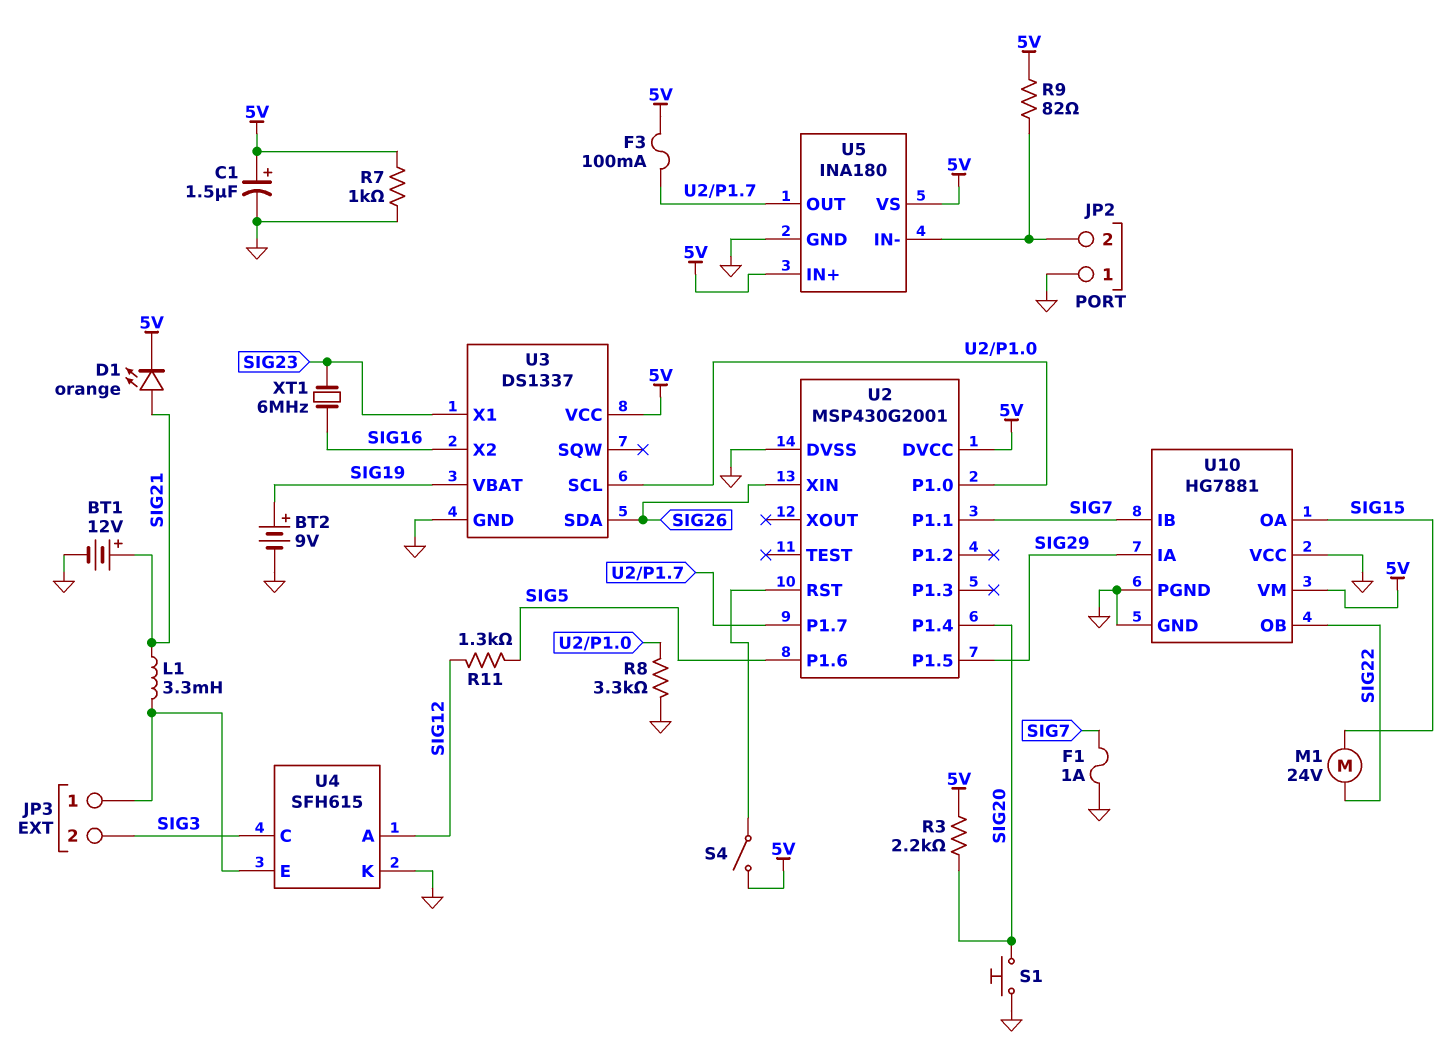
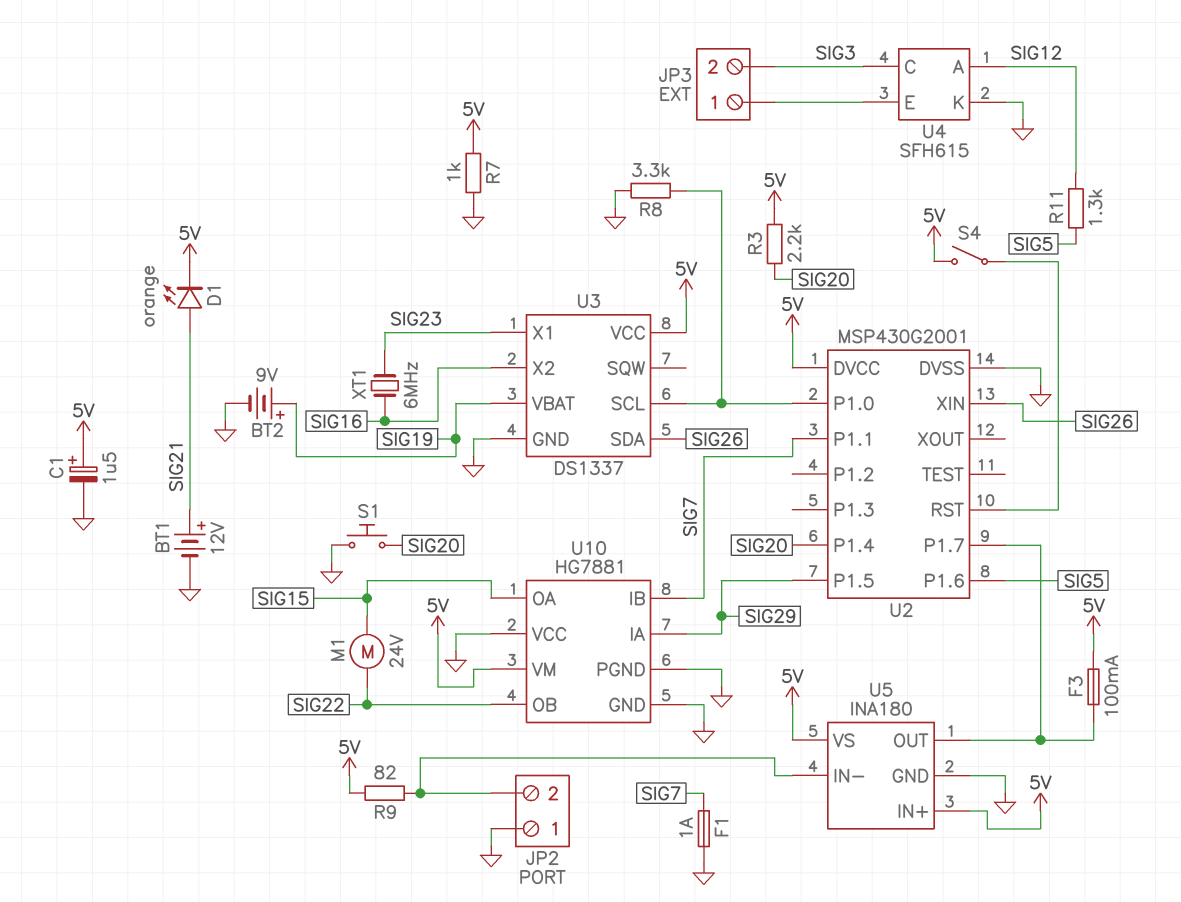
L1: 3.3mH (JP3/1, SIG21) -> none

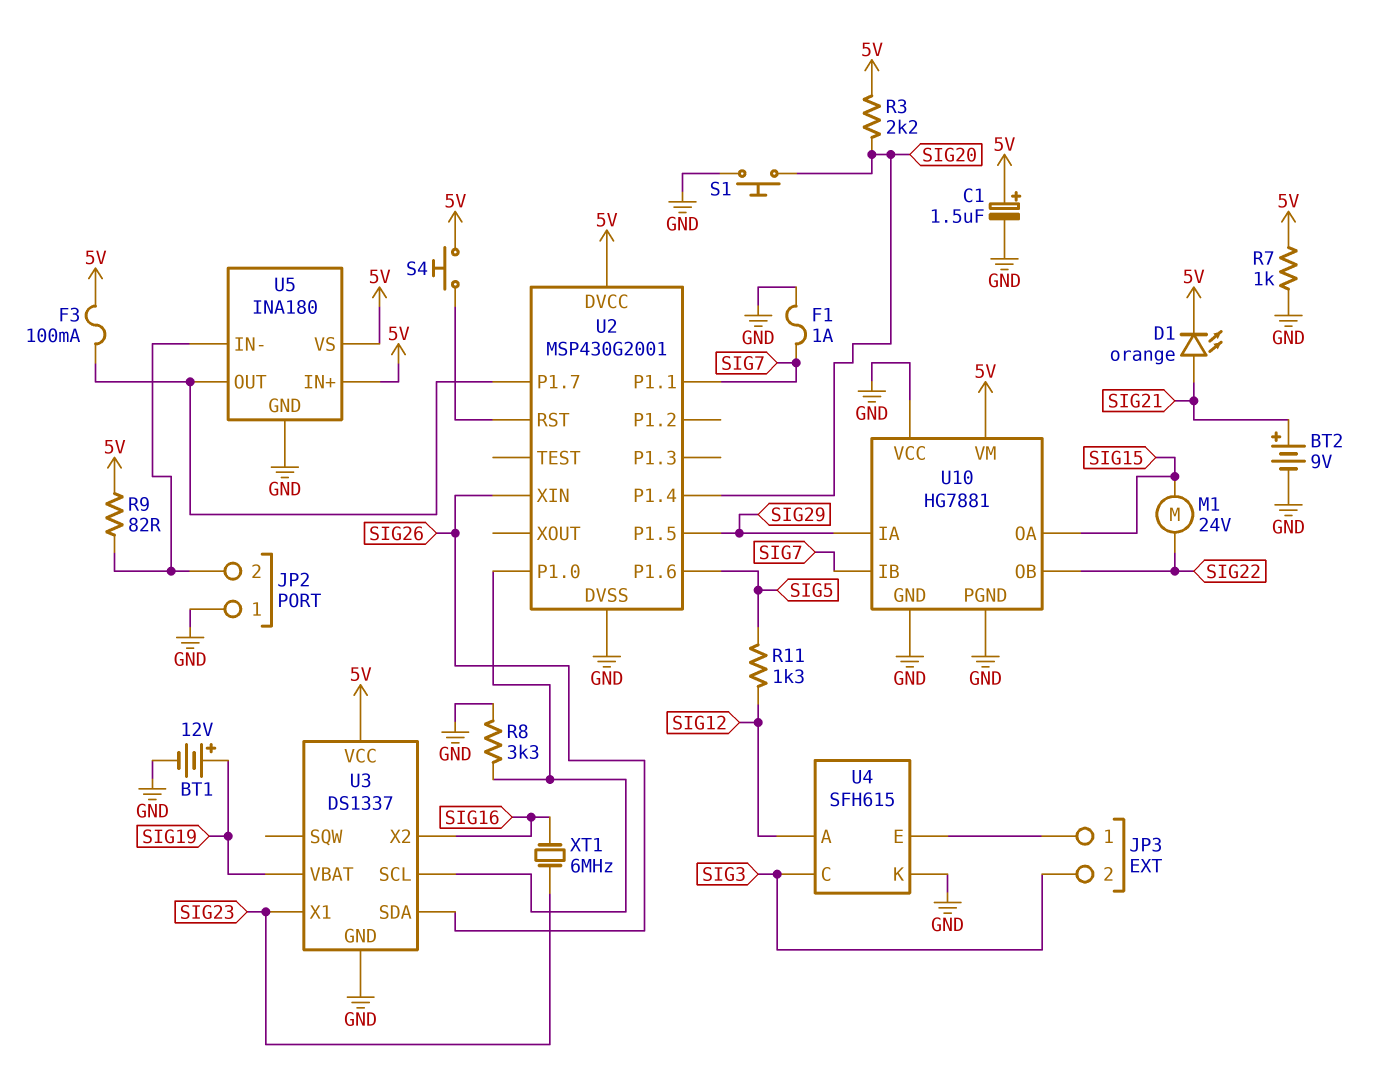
BT1: 12V (plus SIG21, minus GND) -> 12V (plus SIG19, minus GND)
BT2: 9V (plus SIG19, minus GND) -> 9V (plus SIG21, minus GND)
S4: switch (5V, U2/RST) -> button (5V, U2/RST)

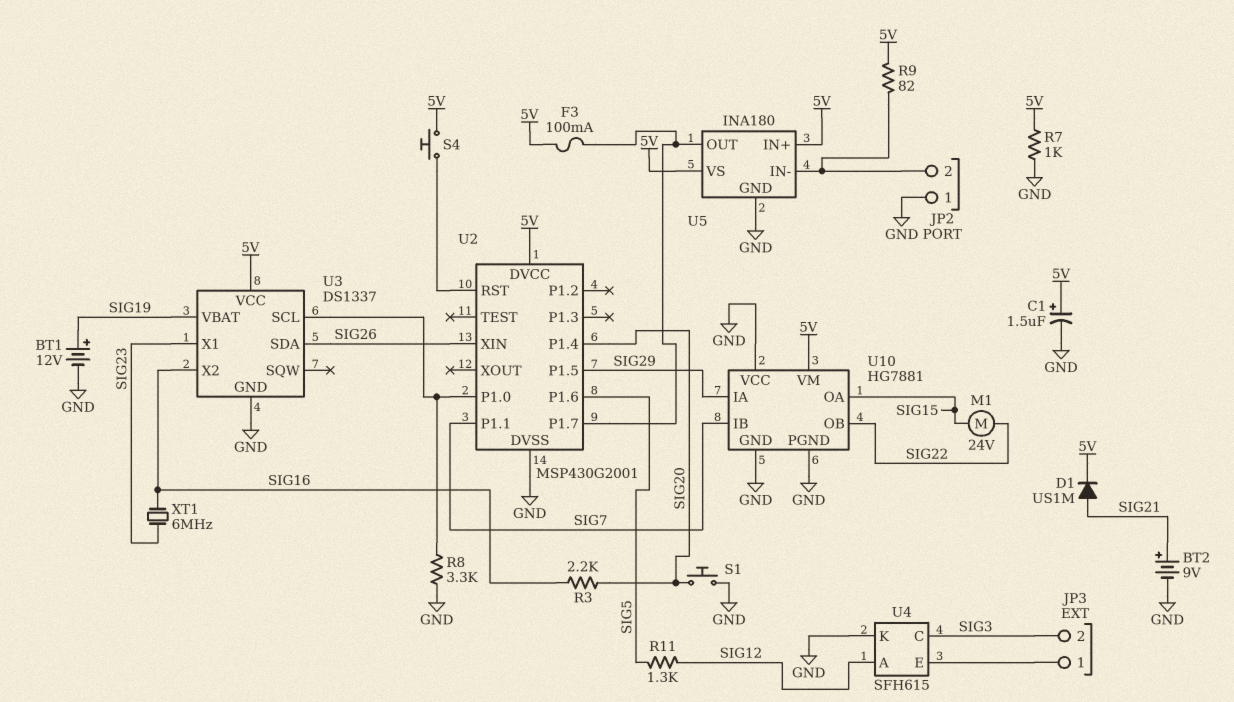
D1: LED orange (A SIG21, K 5V) -> diode US1M (A SIG21, K 5V)
F1: 1A (GND, SIG7) -> none
R3: 2.2k (5V, SIG20) -> 2.2k (SIG16, SIG20)

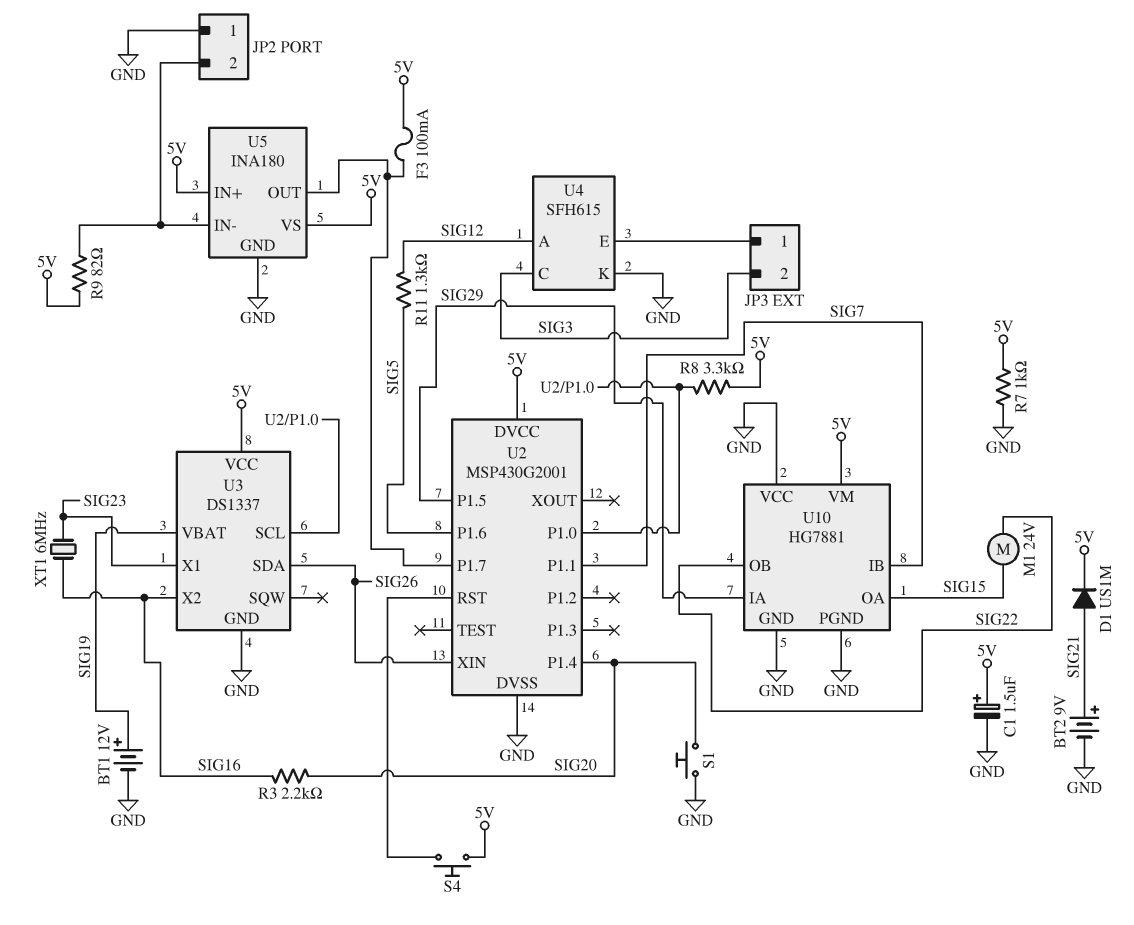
R8: 3.3k (GND, U2/P1.0) -> 3.3k (5V, U2/P1.0)

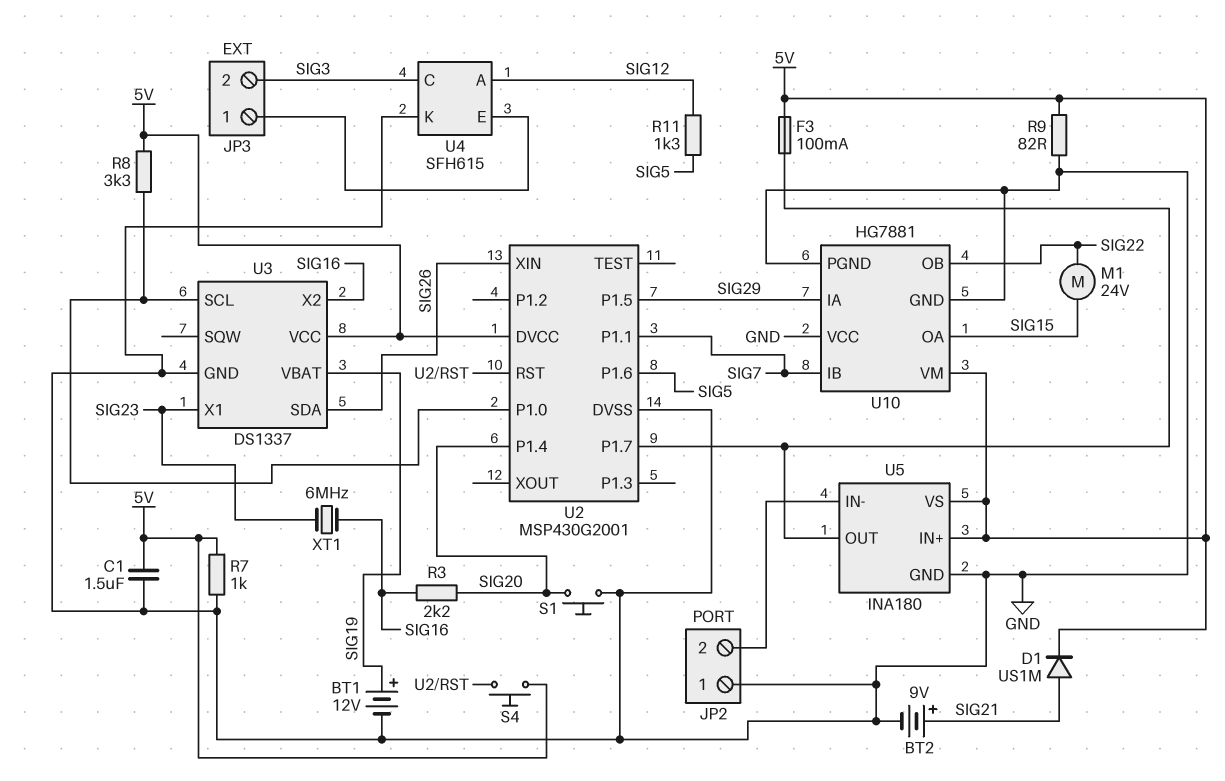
C1: 1.5uF (plus 5V, minus GND) -> 1.5uF (5V, GND)
R9: 82 (5V, JP2/2) -> 82 (5V, GND)

